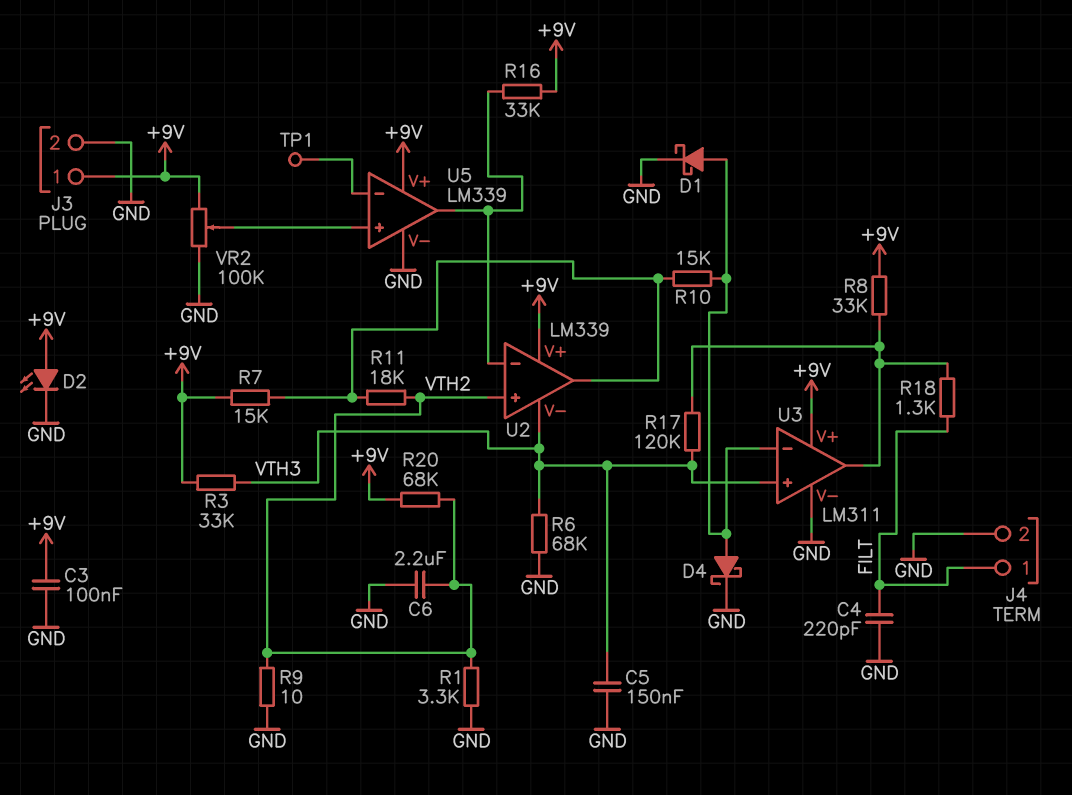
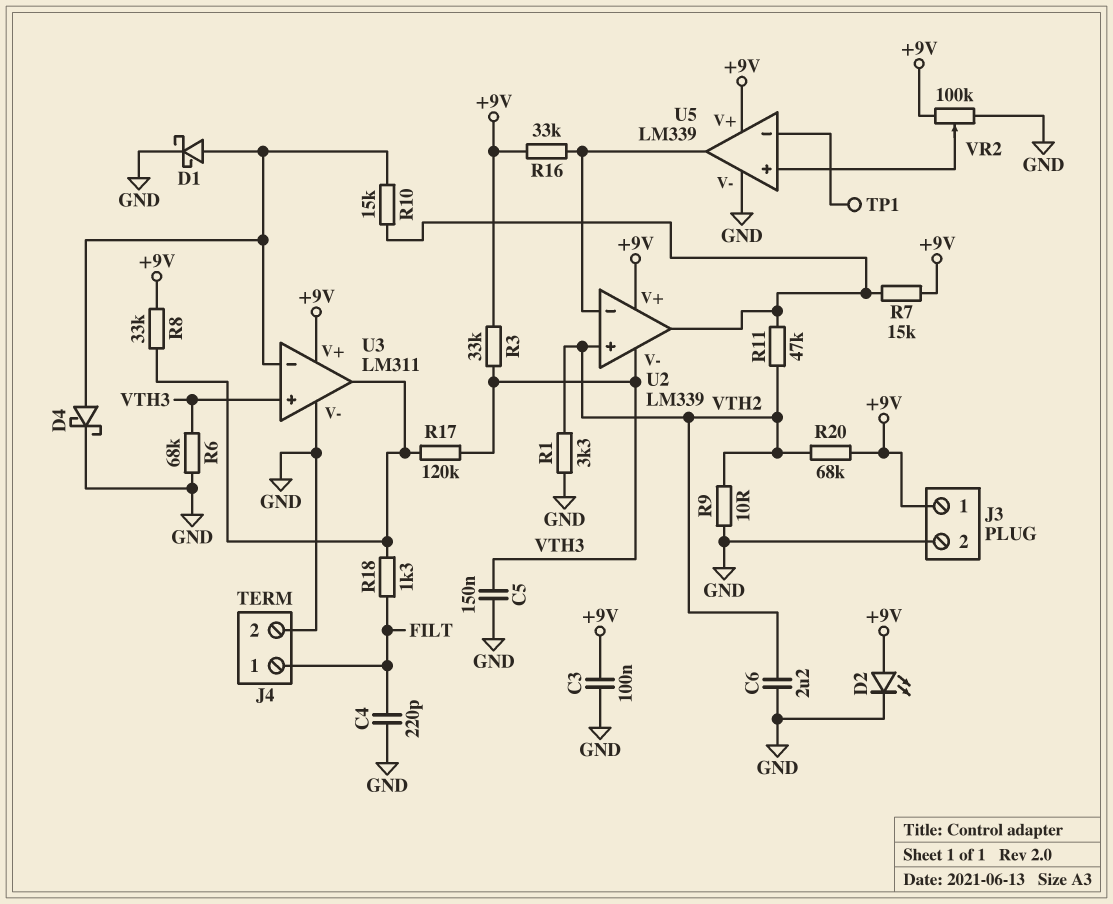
R11: 18k (U2/out, VTH2) -> 47k (U2/out, VTH2)

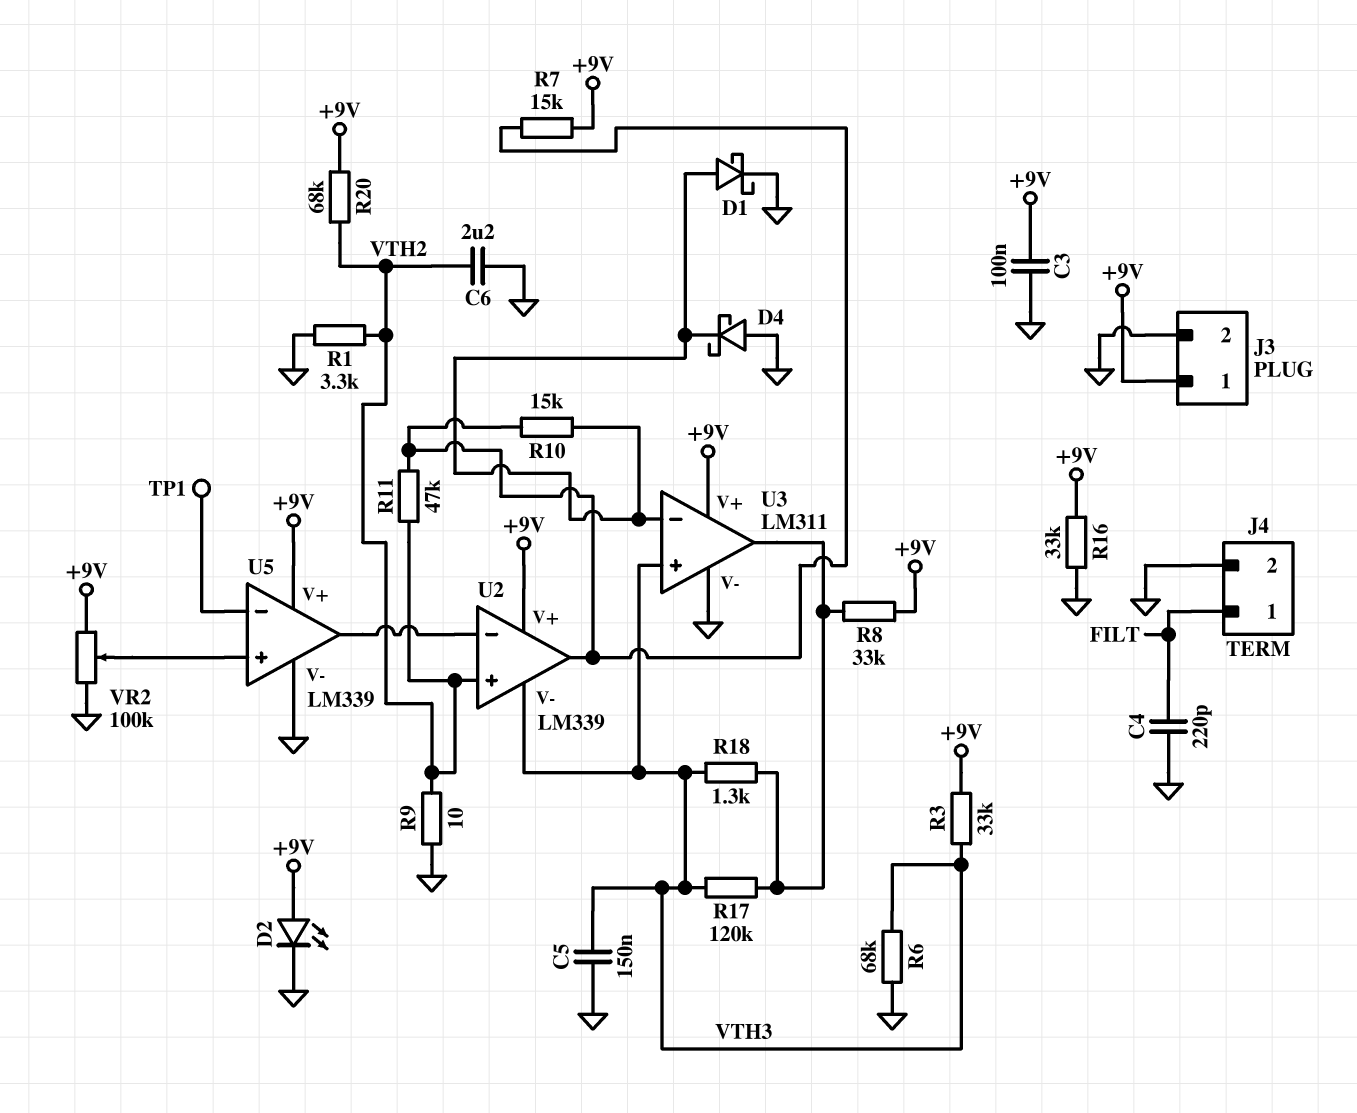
D4: schottky (A U3/in-, K GND) -> schottky (A GND, K U3/in-)
R16: 33k (+9V, U2/in-) -> 33k (+9V, GND)
R18: 1.3k (FILT, U3/out) -> 1.3k (U3/out, VTH3)

